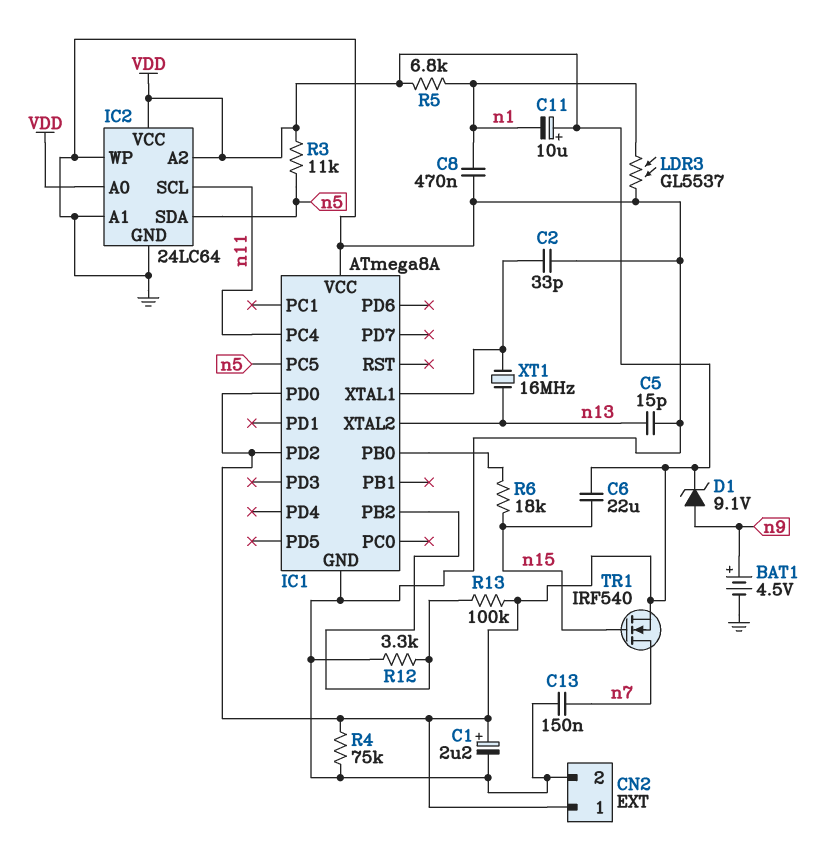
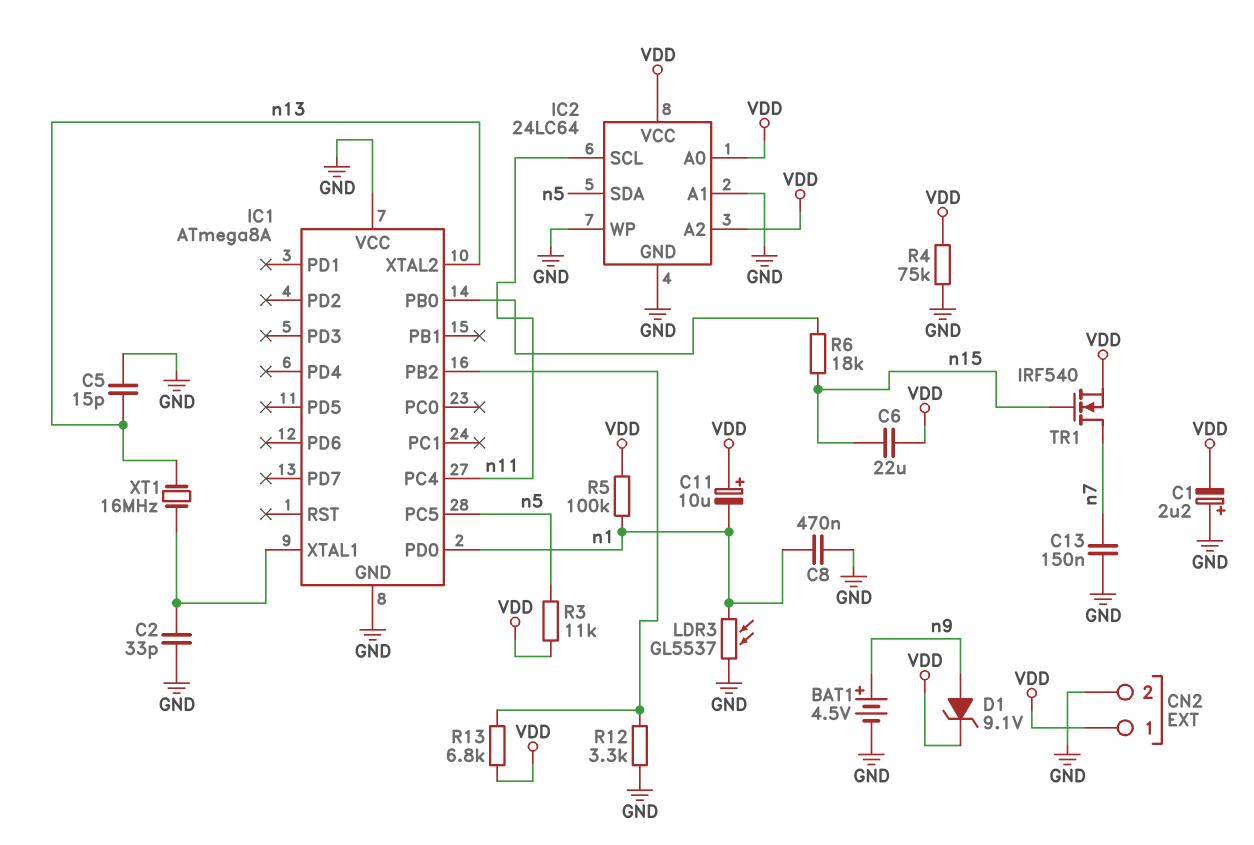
C1: 2.2uF (plus VDD, minus GND) -> 2.2uF (plus GND, minus VDD)
IC1 pin PD0: VDD -> n1
IC1 pin PD2: VDD -> none
R5: 6.8k (VDD, n1) -> 100k (VDD, n1)
R13: 100k (IC1/PB2, VDD) -> 6.8k (IC1/PB2, VDD)

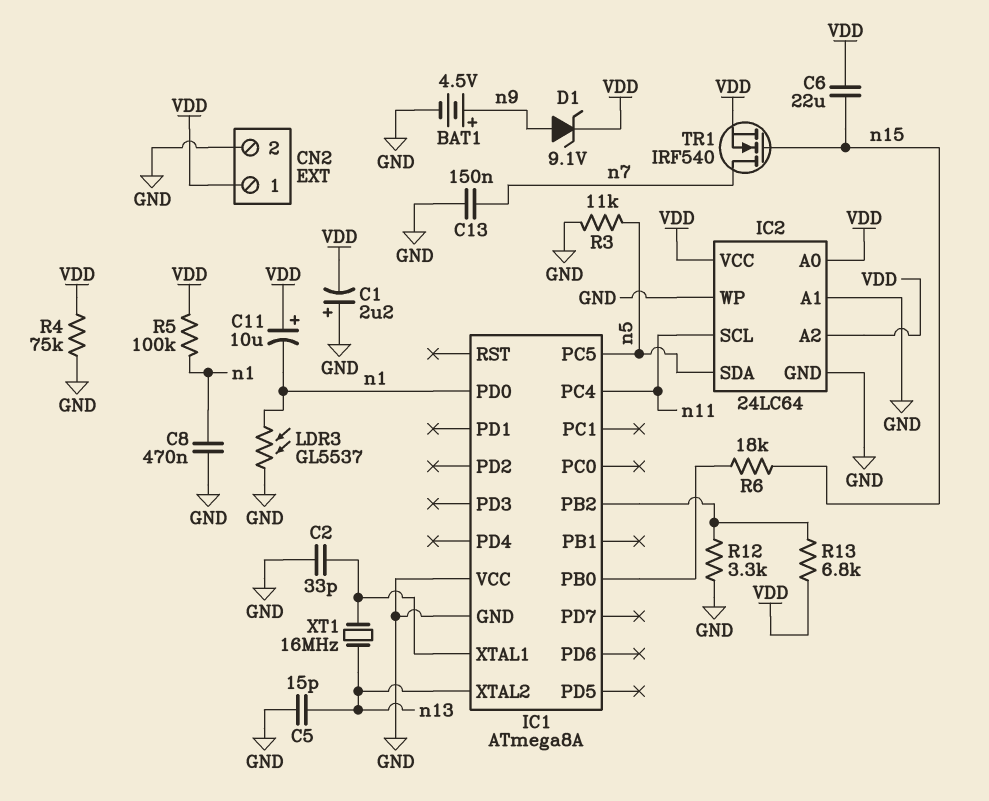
R3: 11k (VDD, n5) -> 11k (GND, n5)

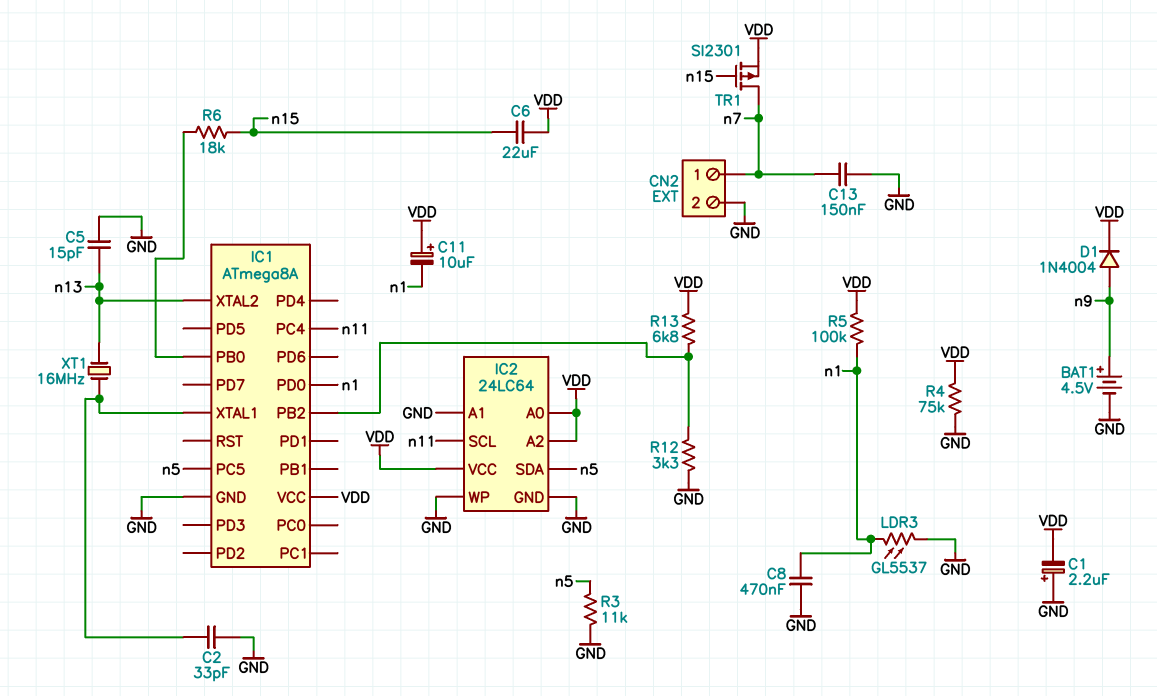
CN2 pin 1: VDD -> n7
D1: zener 9.1V (A n9, K VDD) -> diode 1N4004 (A n9, K VDD)
IC1 pin VCC: GND -> VDD
TR1: NMOS IRF540 (G n15, D n7, S VDD) -> PMOS SI2301 (G n15, D n7, S VDD)

